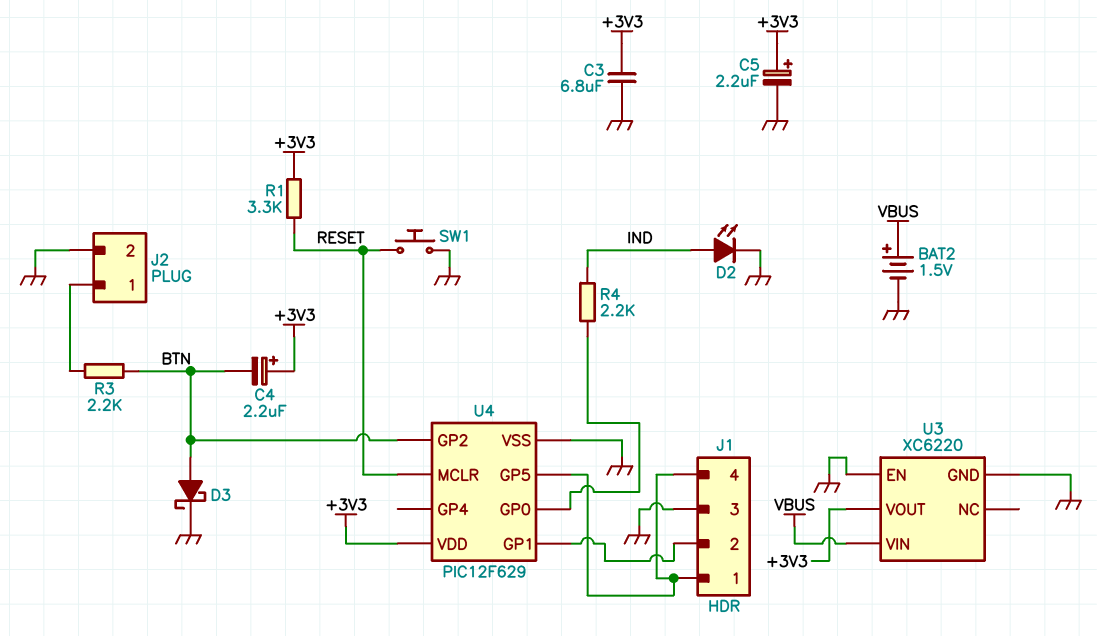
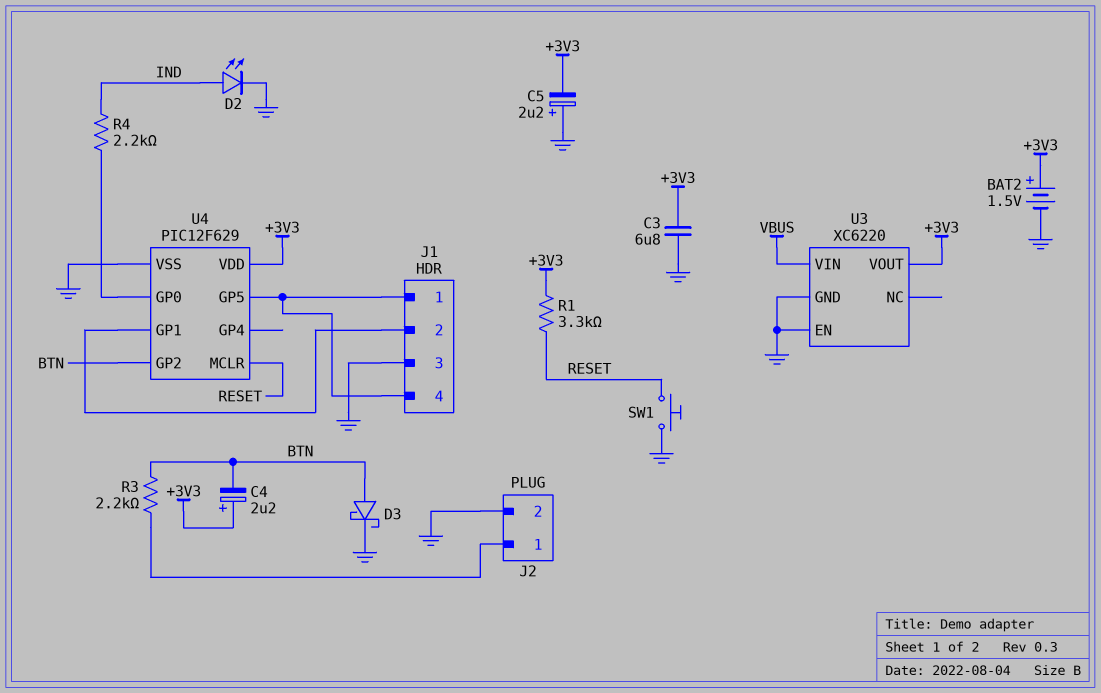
BAT2: 1.5V (plus VBUS, minus GND) -> 1.5V (plus +3V3, minus GND)
C5: 2.2uF (plus +3V3, minus GND) -> 2.2uF (plus GND, minus +3V3)

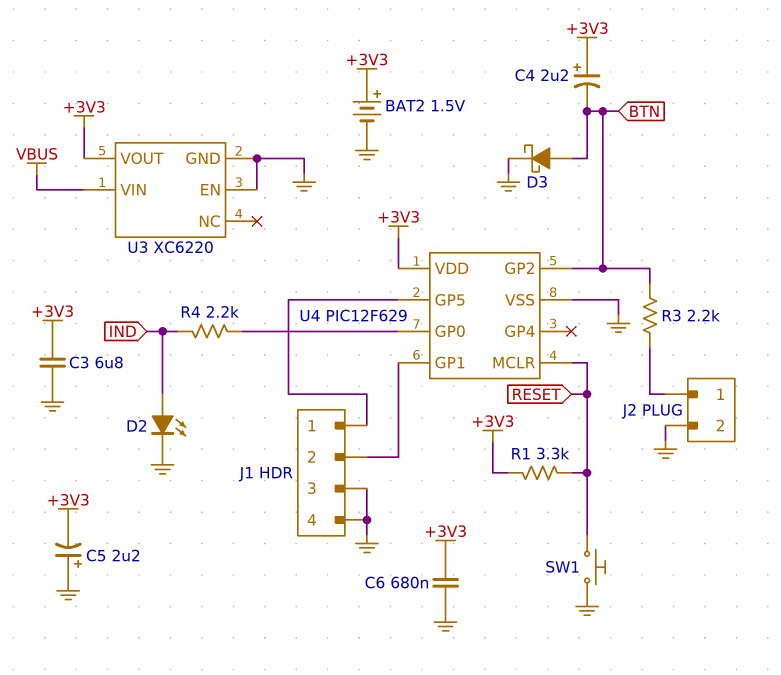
C6: none -> 680nF (+3V3, GND)
J1 pin 4: J1/1 -> GND

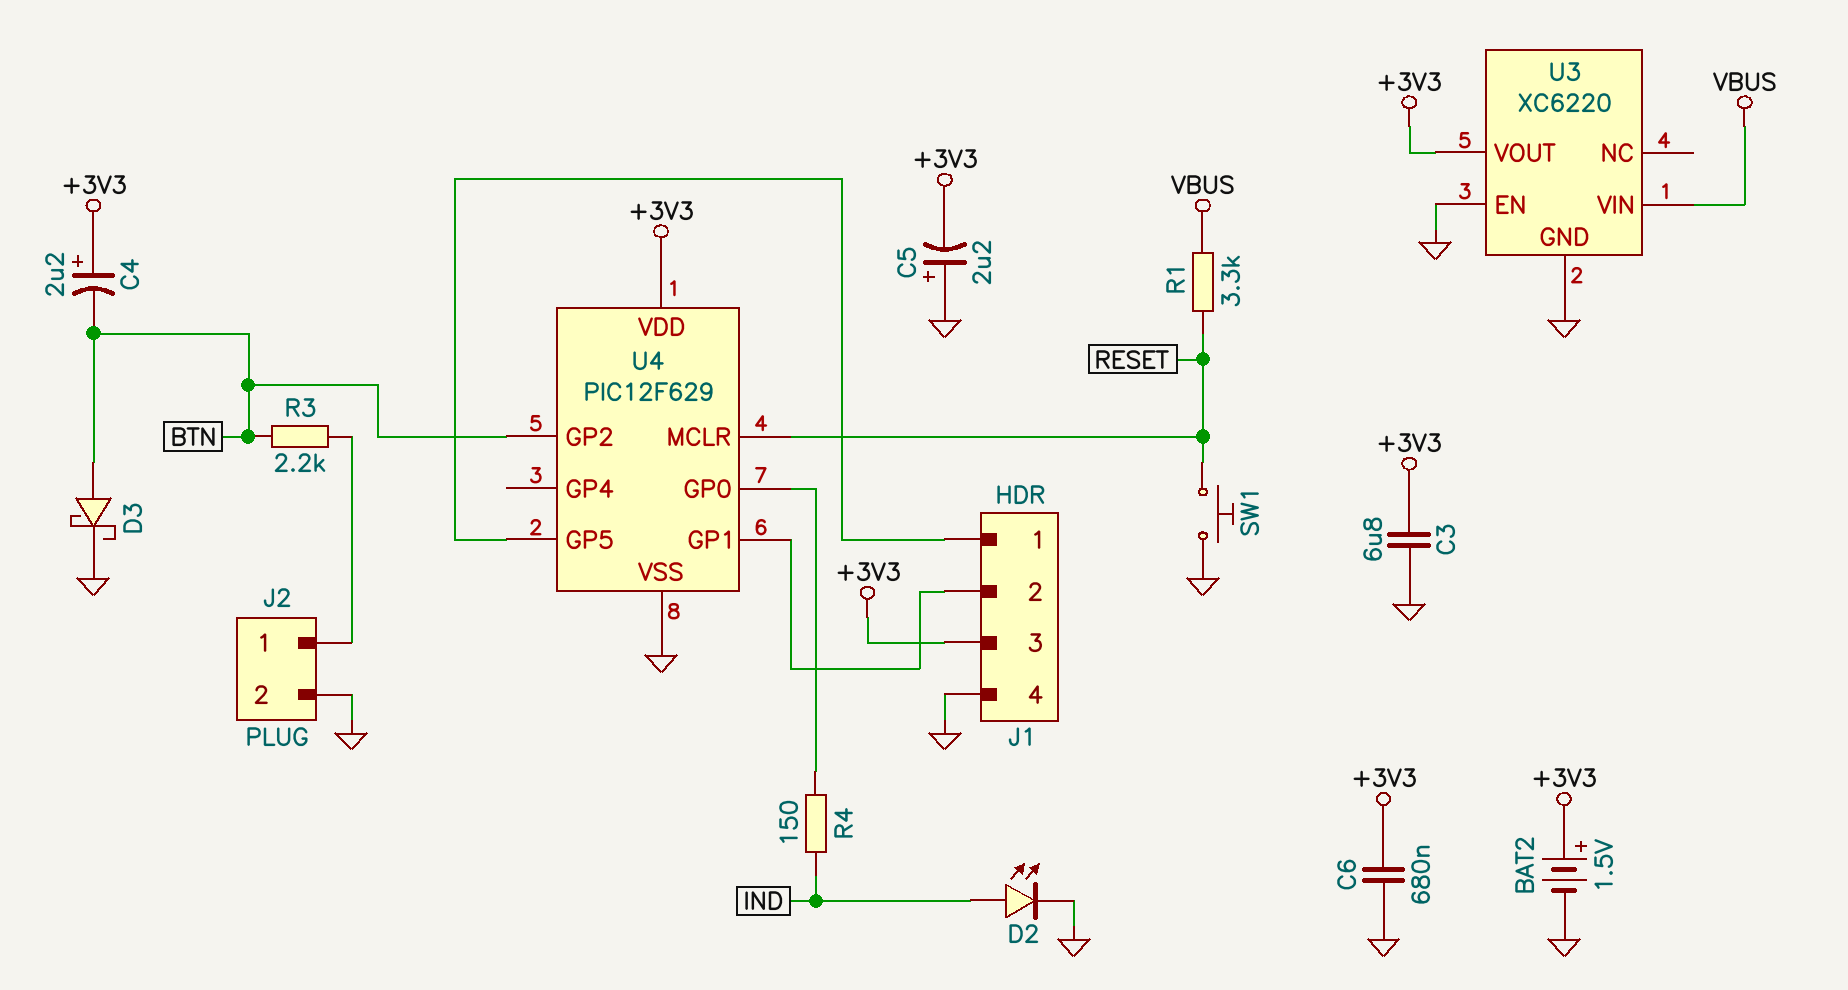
J1 pin 3: GND -> +3V3
R1: 3.3k (+3V3, RESET) -> 3.3k (RESET, VBUS)
R4: 2.2k (IND, U4/GP0) -> 150 (IND, U4/GP0)

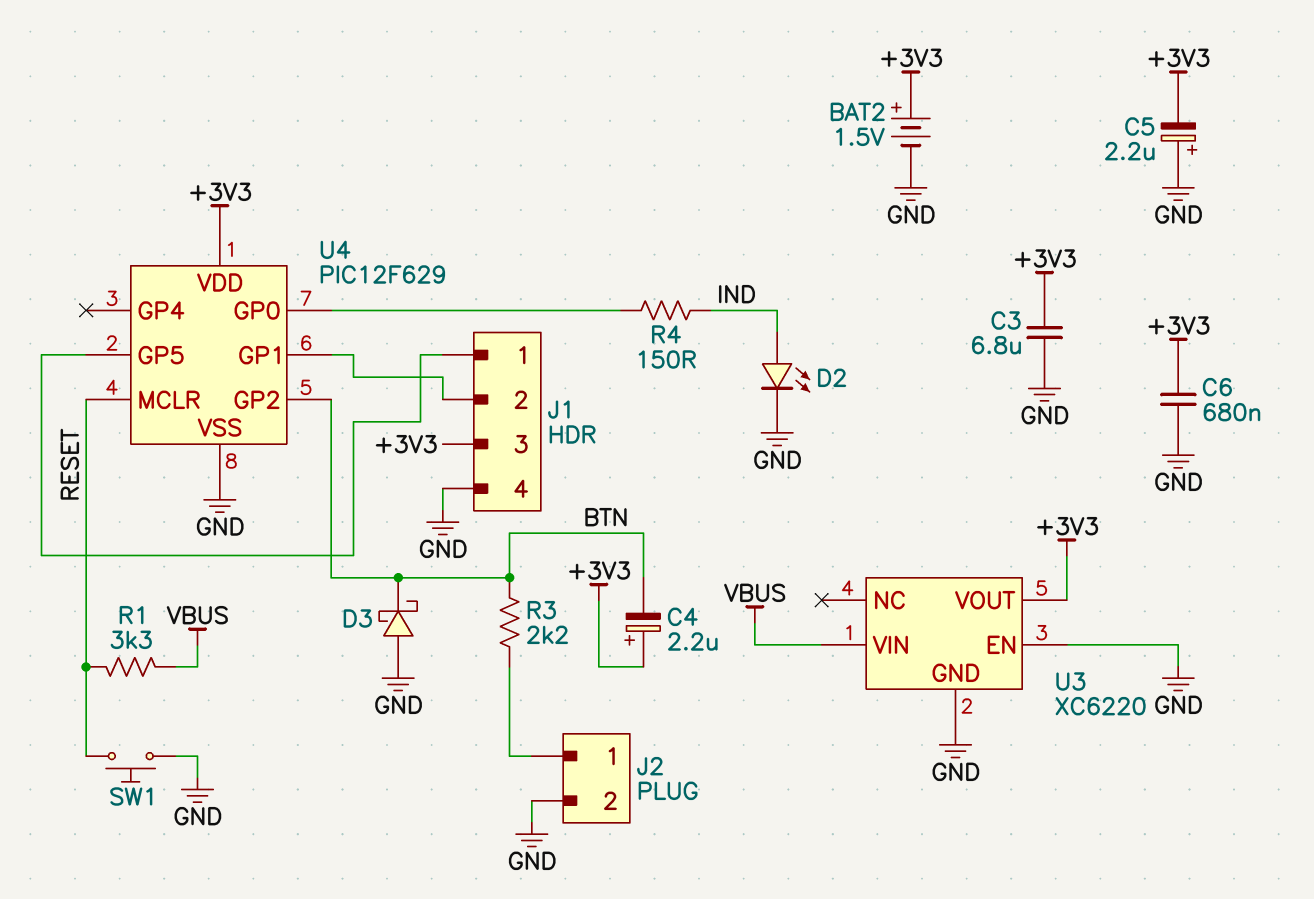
D3: schottky (A BTN, K GND) -> schottky (A GND, K BTN)

